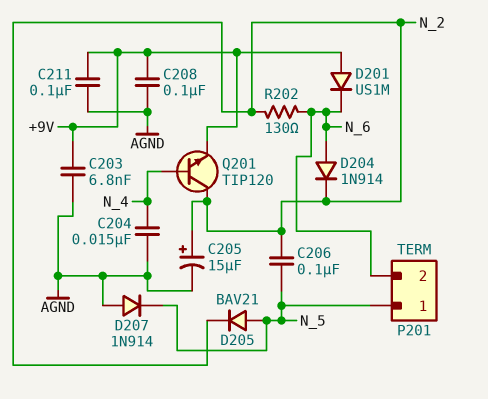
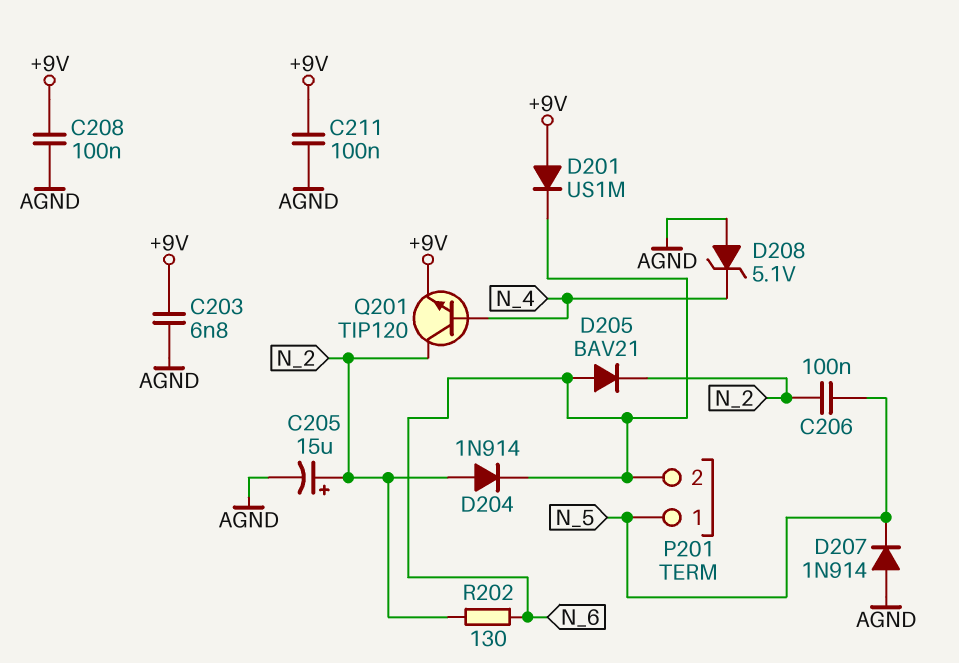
C204: 15nF (AGND, N_4) -> none
D204: diode 1N914 (A N_6, K N_2) -> diode 1N914 (A N_2, K N_6)
D205: diode BAV21 (A N_5, K N_2) -> diode BAV21 (A N_6, K N_2)
D208: none -> zener 5.1V (A AGND, K N_4)

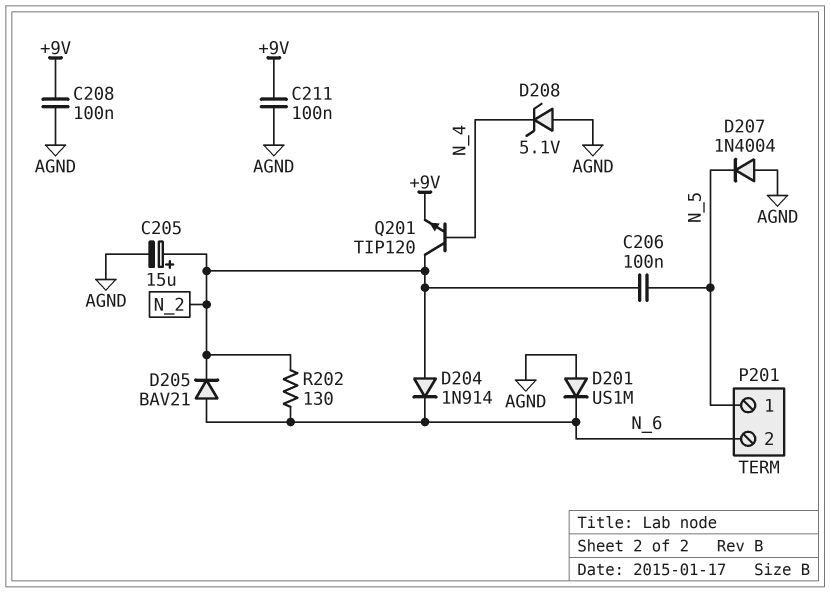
C203: 6.8nF (+9V, AGND) -> none
D201: diode US1M (A +9V, K N_6) -> diode US1M (A AGND, K N_6)
D207: diode 1N914 (A AGND, K N_5) -> diode 1N4004 (A AGND, K N_5)

